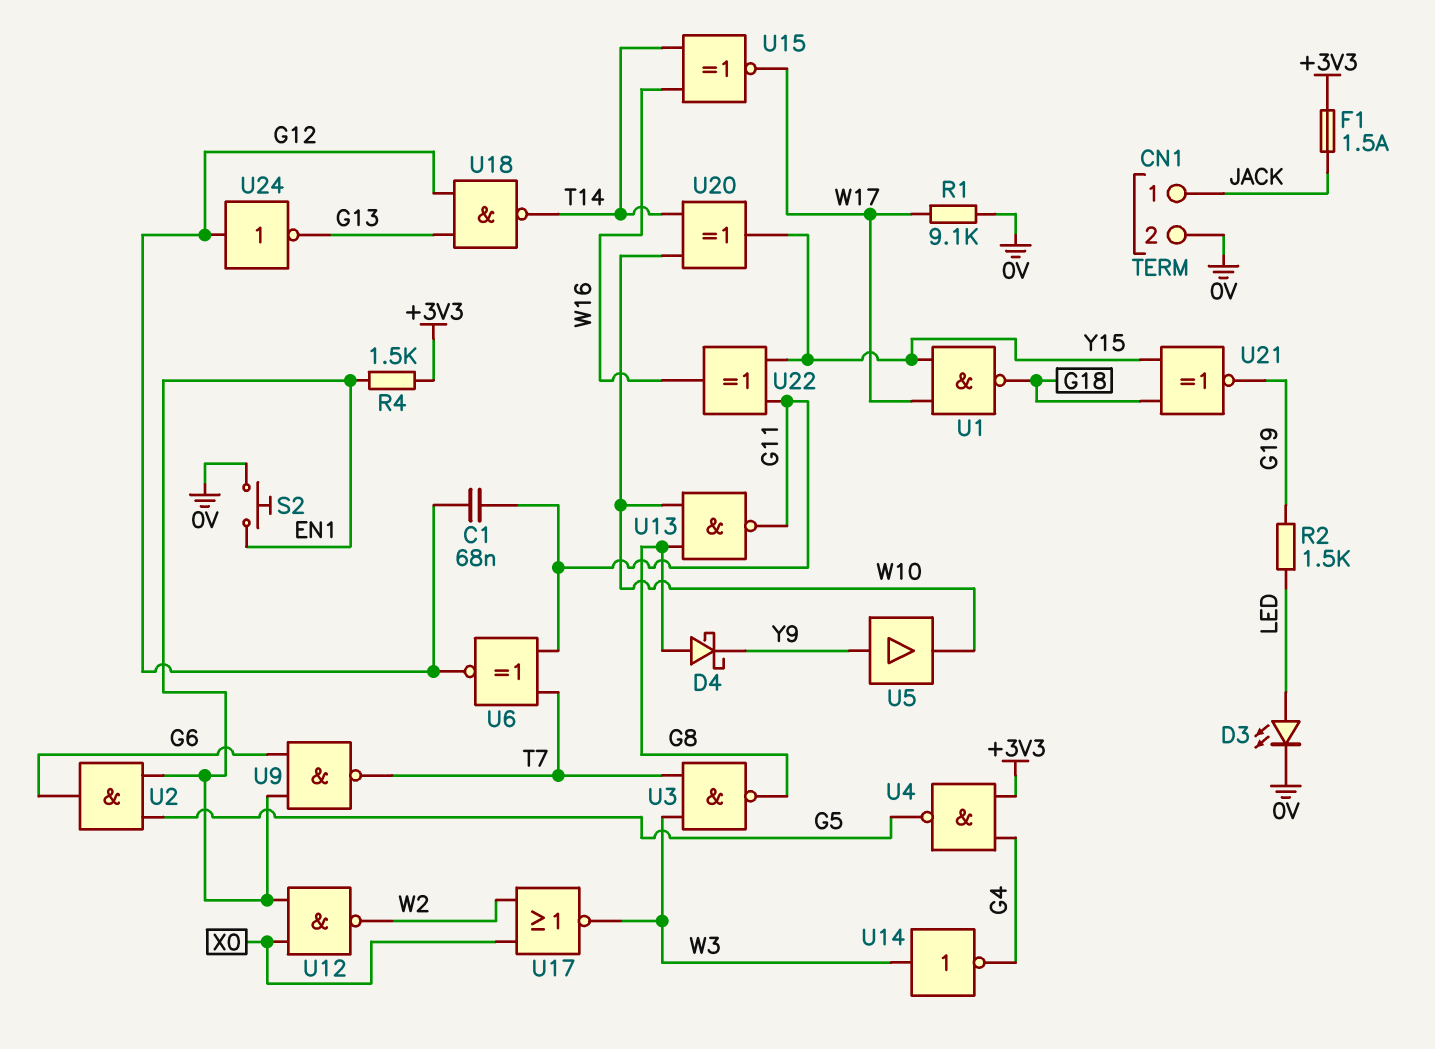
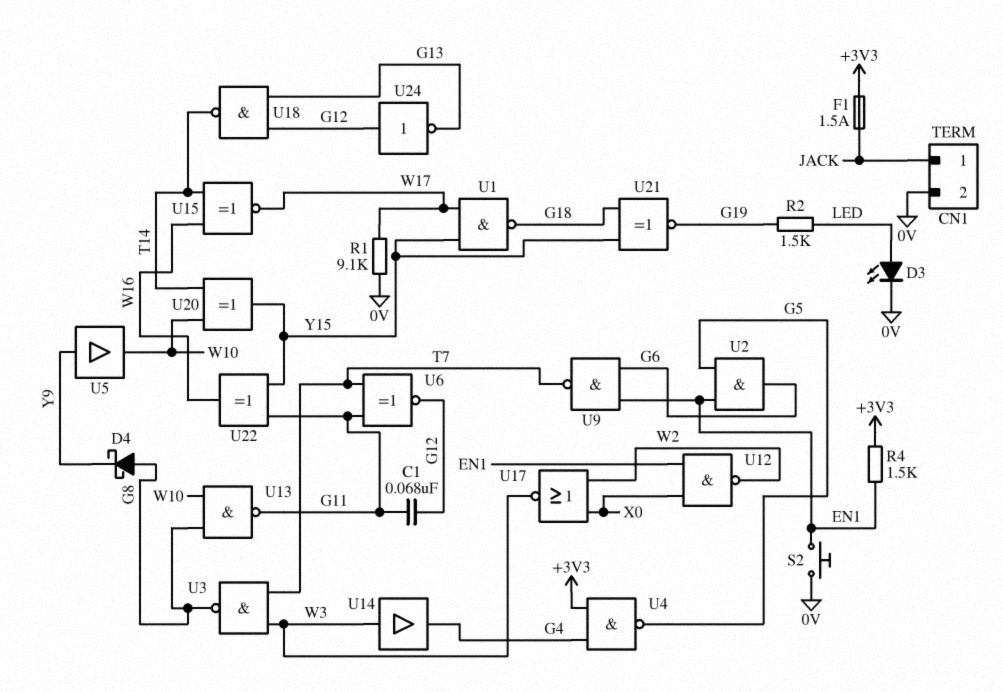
U14: NOT (in W3, out G4) -> buffer (in W3, out G4)

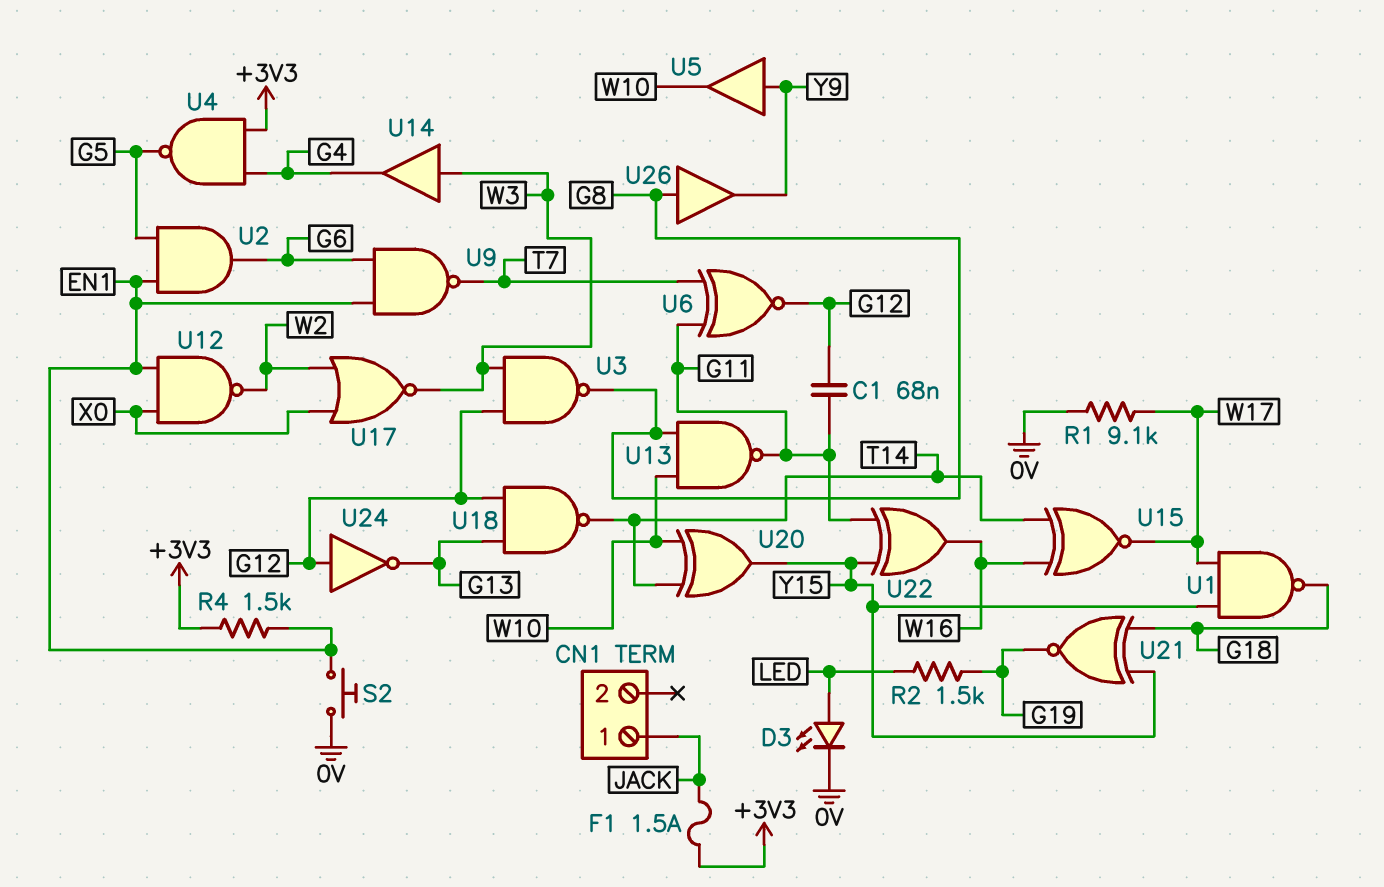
CN1 pin 2: 0V -> none
D4: schottky (A G8, K Y9) -> none
U3: NAND (in T7, in W3, out G8) -> NAND (in G12, in W3, out G8)
U26: none -> buffer (in G8, out Y9)

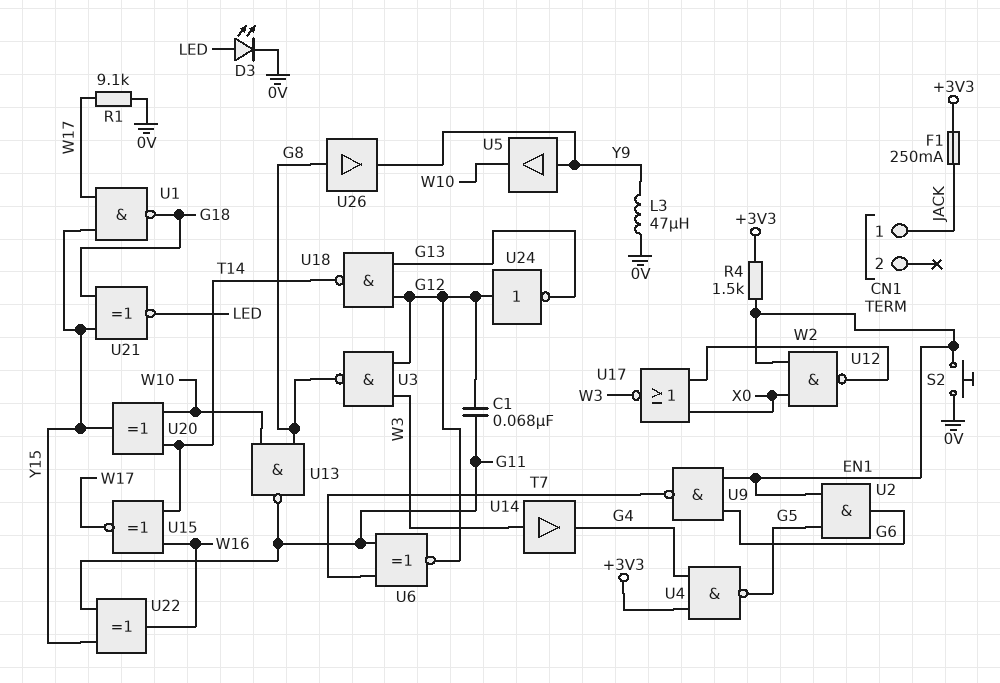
F1: 1.5A (+3V3, JACK) -> 250mA (+3V3, JACK)
L3: none -> 47uH (0V, Y9)
R2: 1.5k (G19, LED) -> none
U21: XNOR (in G18, in Y15, out G19) -> XNOR (in G18, in Y15, out LED)

